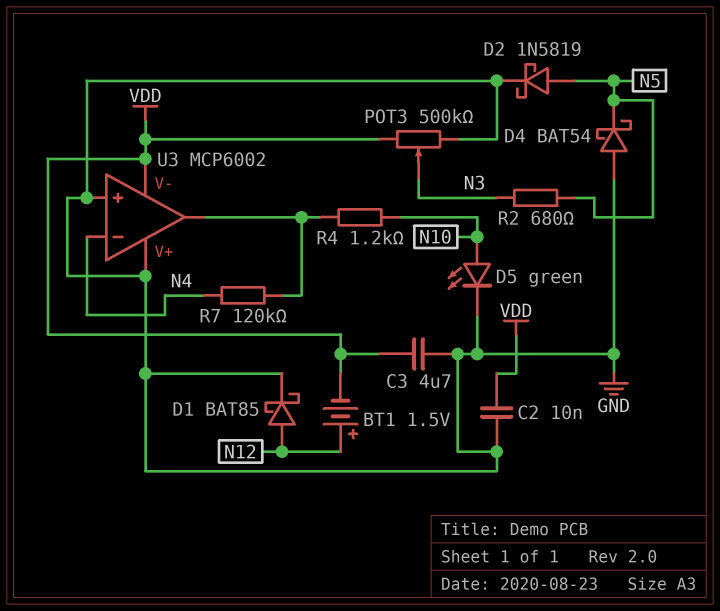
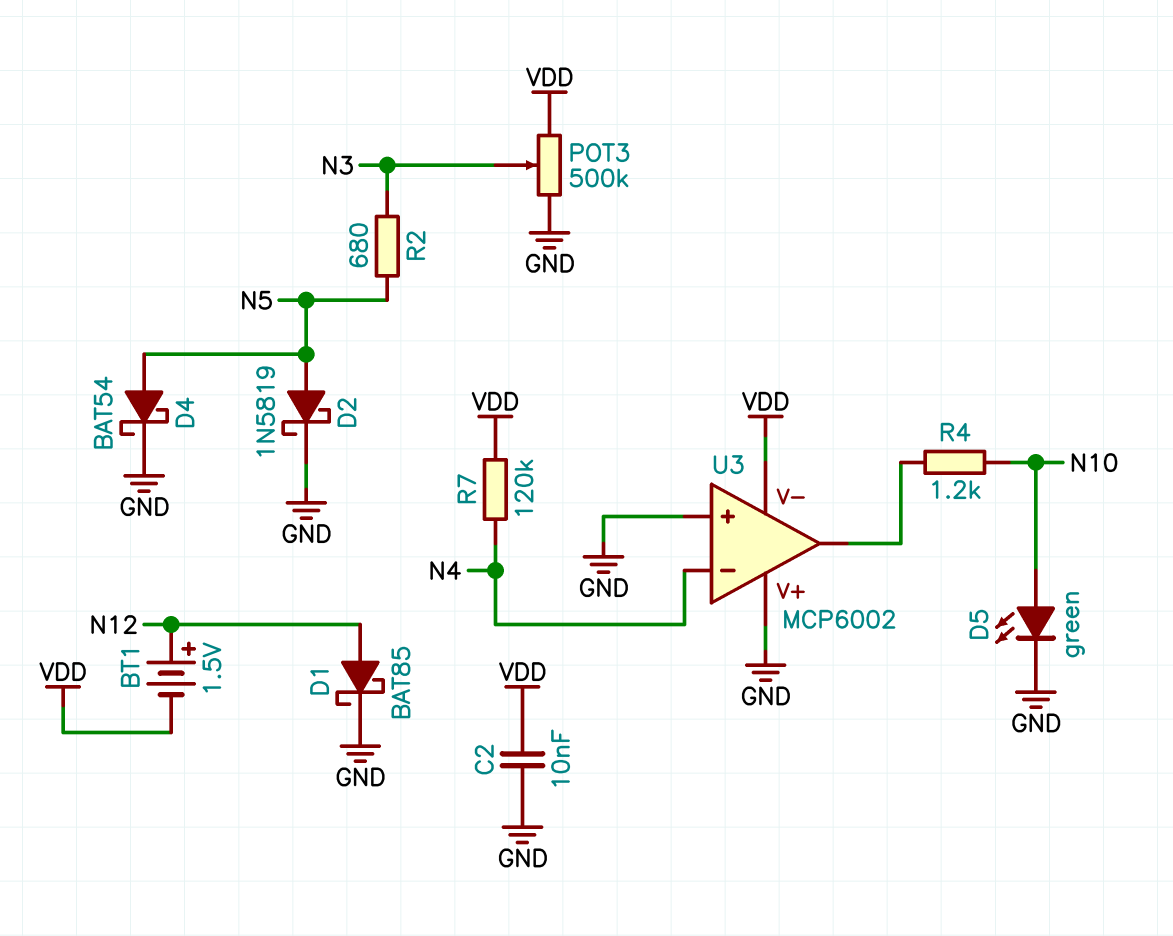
C3: 4.7uF (GND, VDD) -> none
D4: schottky BAT54 (A GND, K N5) -> schottky BAT54 (A N5, K GND)
R7: 120k (N4, U3/out) -> 120k (N4, VDD)

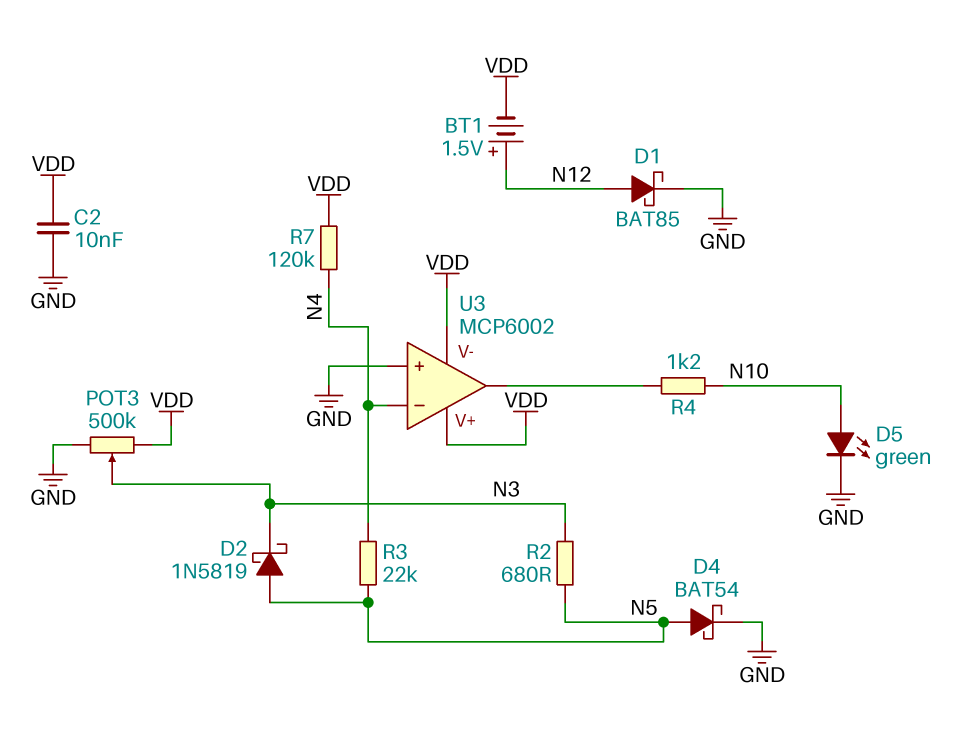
D2: schottky 1N5819 (A N5, K GND) -> schottky 1N5819 (A N5, K N3)
R3: none -> 22k (N4, N5)
U3 pin V+: GND -> VDD

